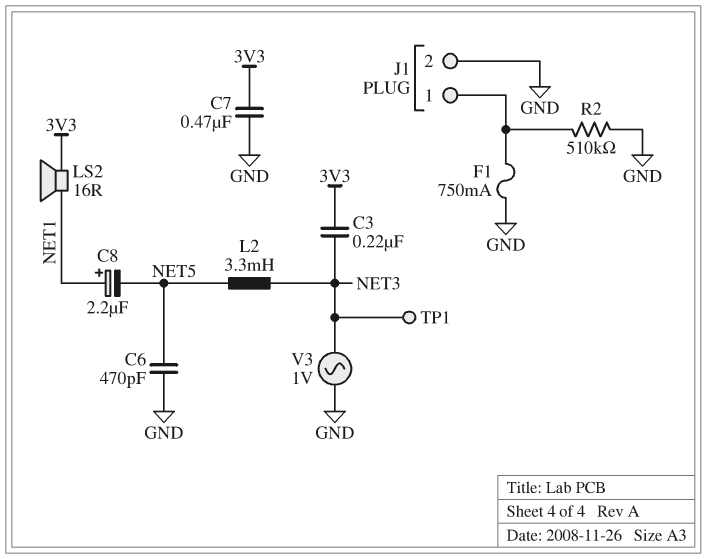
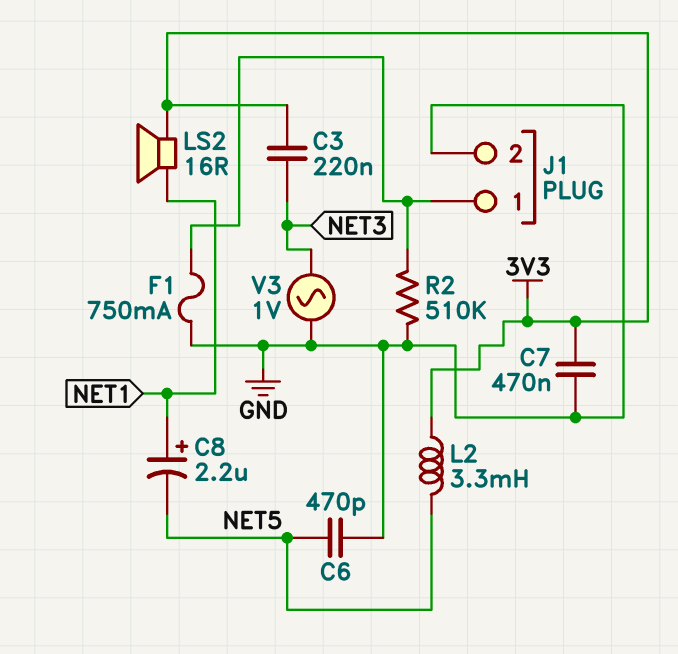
L2: 3.3mH (NET3, NET5) -> 3.3mH (3V3, NET5)
TP1: test point (NET3) -> none

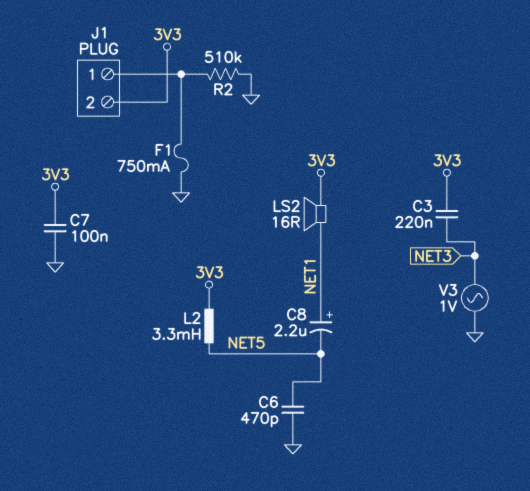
C7: 470nF (3V3, GND) -> 100nF (3V3, GND)
J1 pin 2: GND -> 3V3

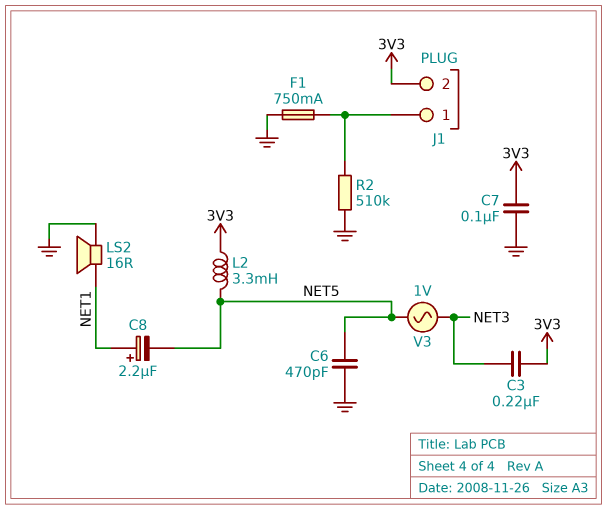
LS2: speaker 16R (3V3, NET1) -> speaker 16R (GND, NET1)
V3: AC 1V (GND, NET3) -> AC 1V (NET3, NET5)

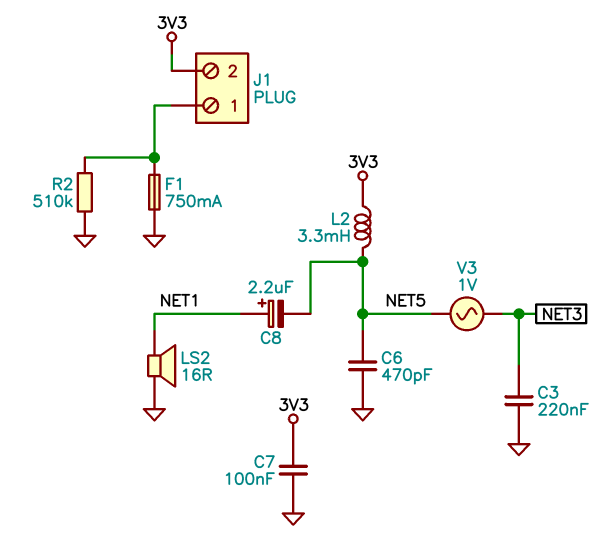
C3: 220nF (3V3, NET3) -> 220nF (GND, NET3)

